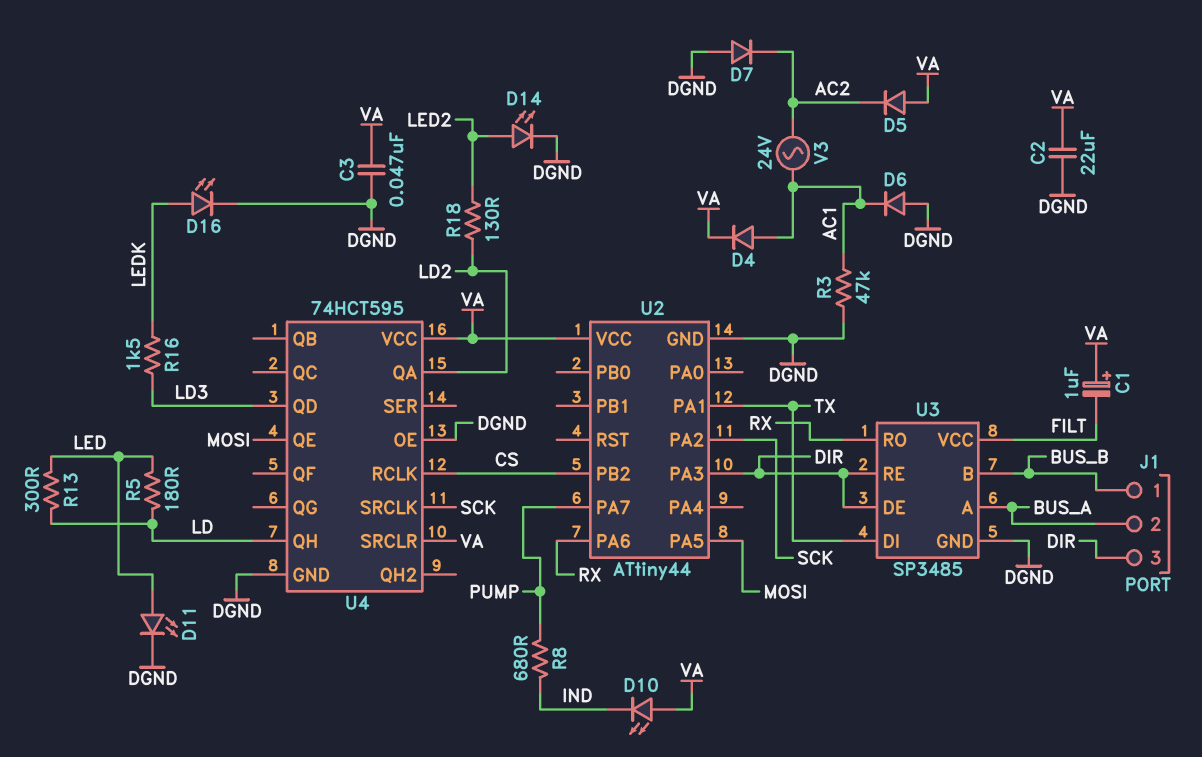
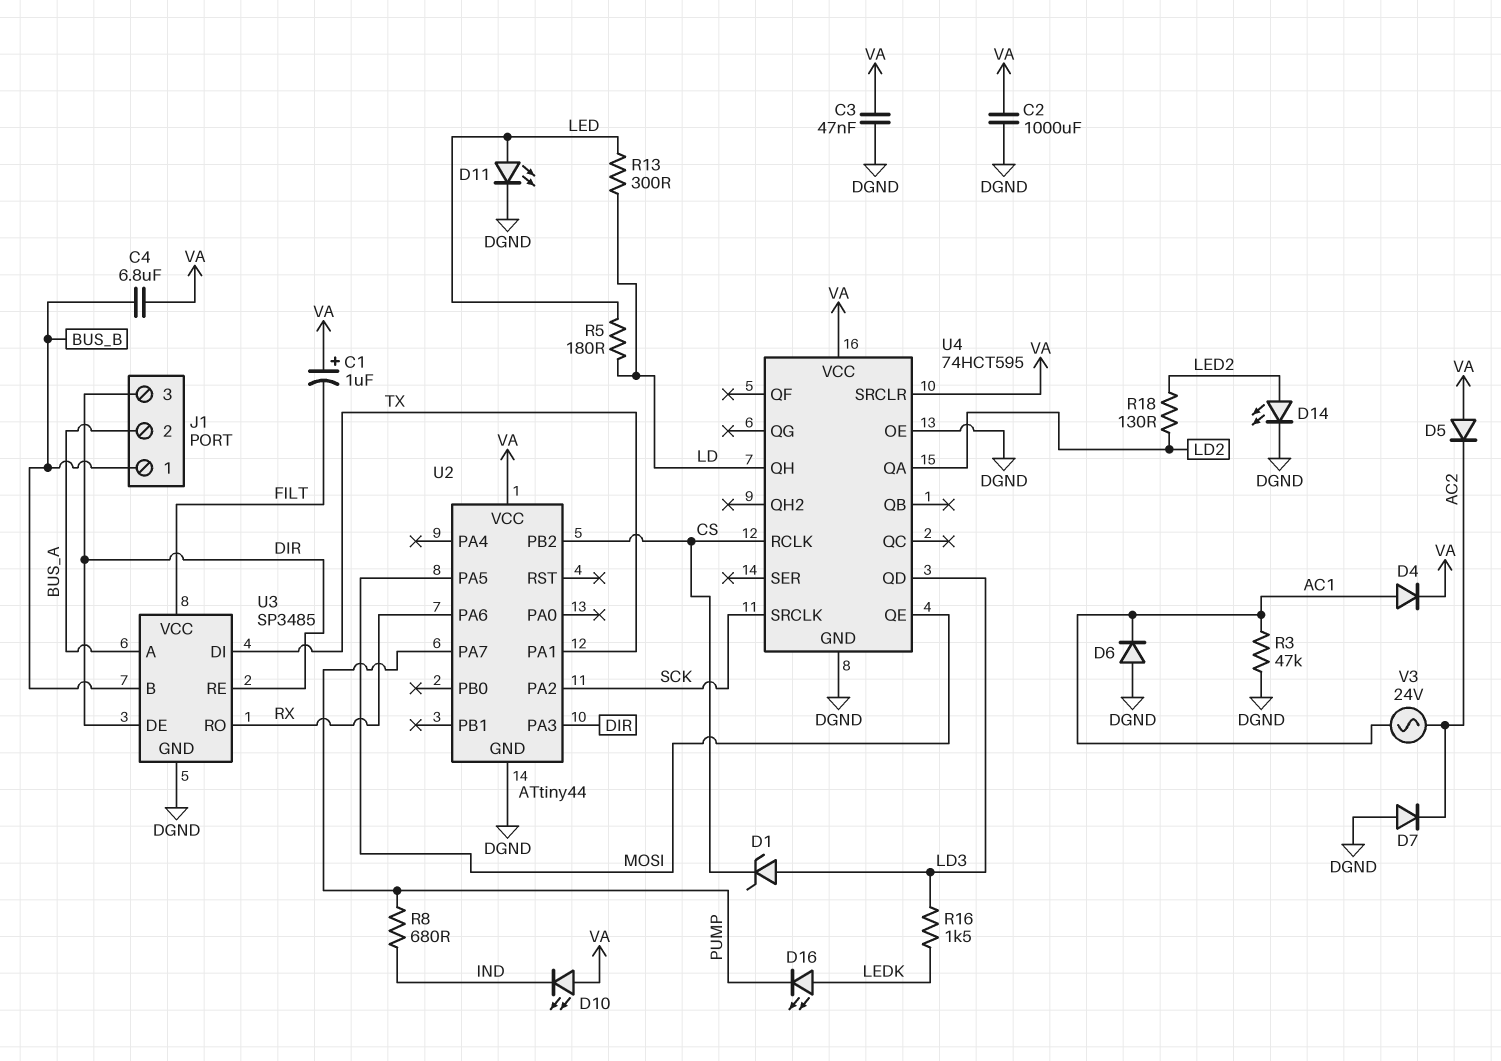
C2: 22uF (DGND, VA) -> 1000uF (DGND, VA)
C4: none -> 6.8uF (BUS_B, VA)
D1: none -> zener (A LD3, K CS)
D16: LED (A LEDK, K DGND) -> LED (A LEDK, K PUMP)

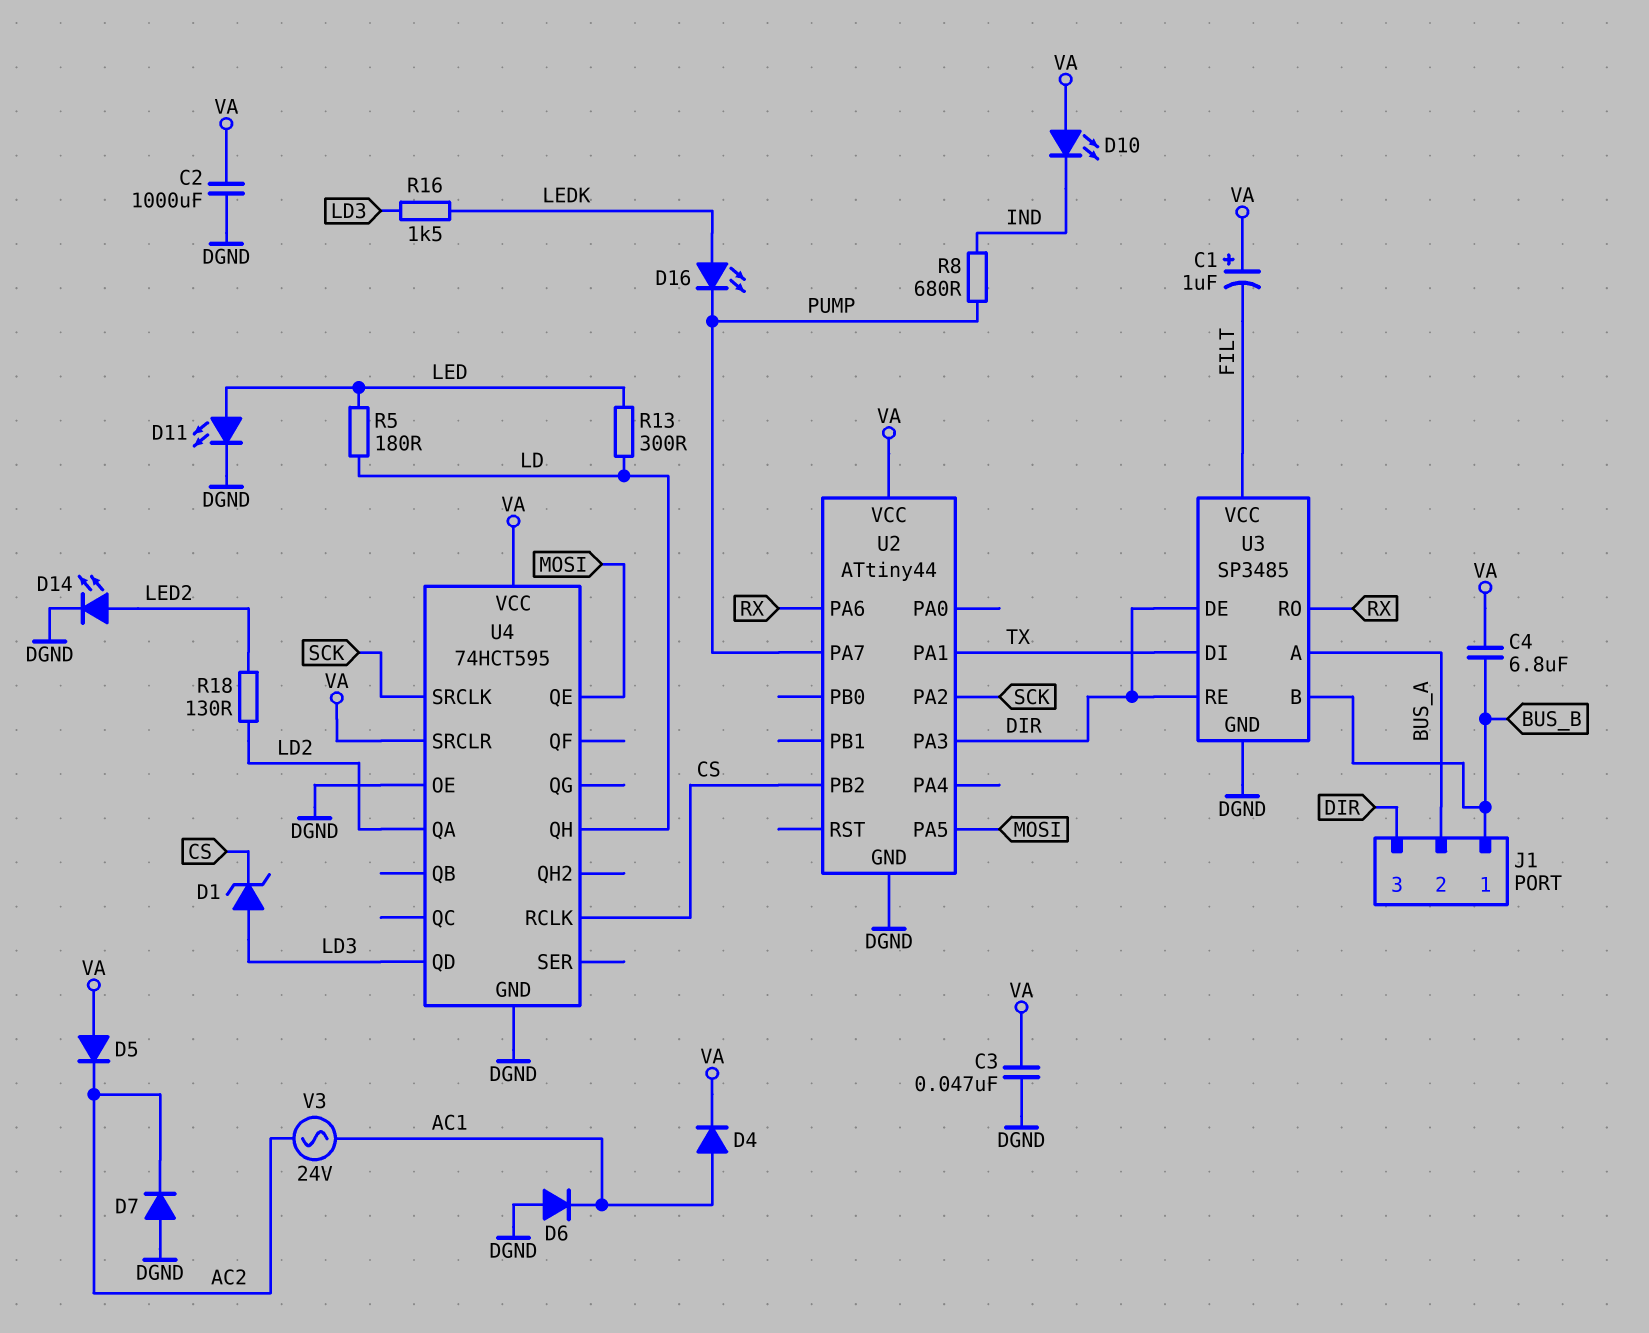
R3: 47k (AC1, DGND) -> none

